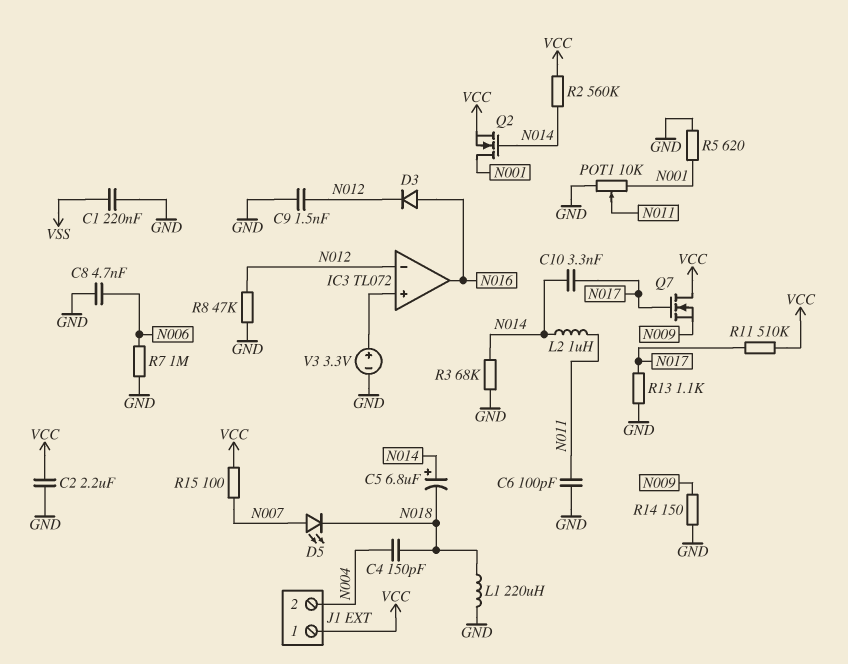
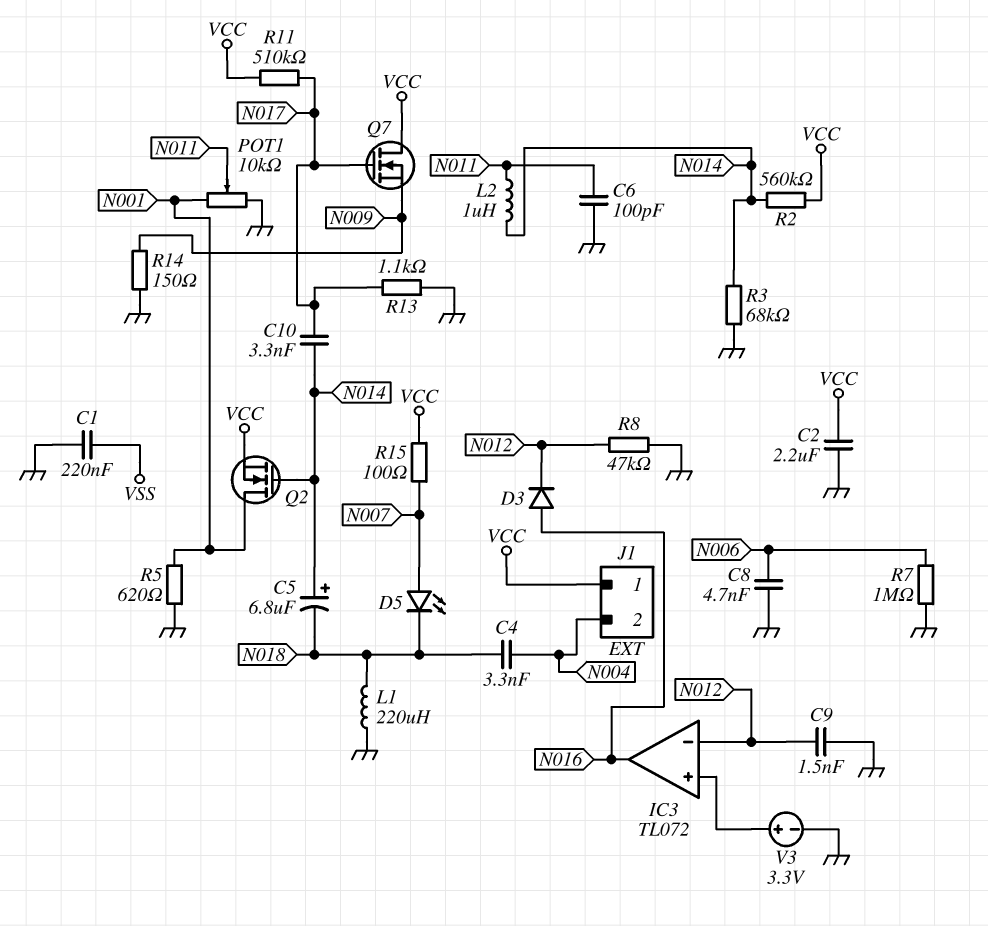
C4: 150pF (N004, N018) -> 3.3nF (N004, N018)

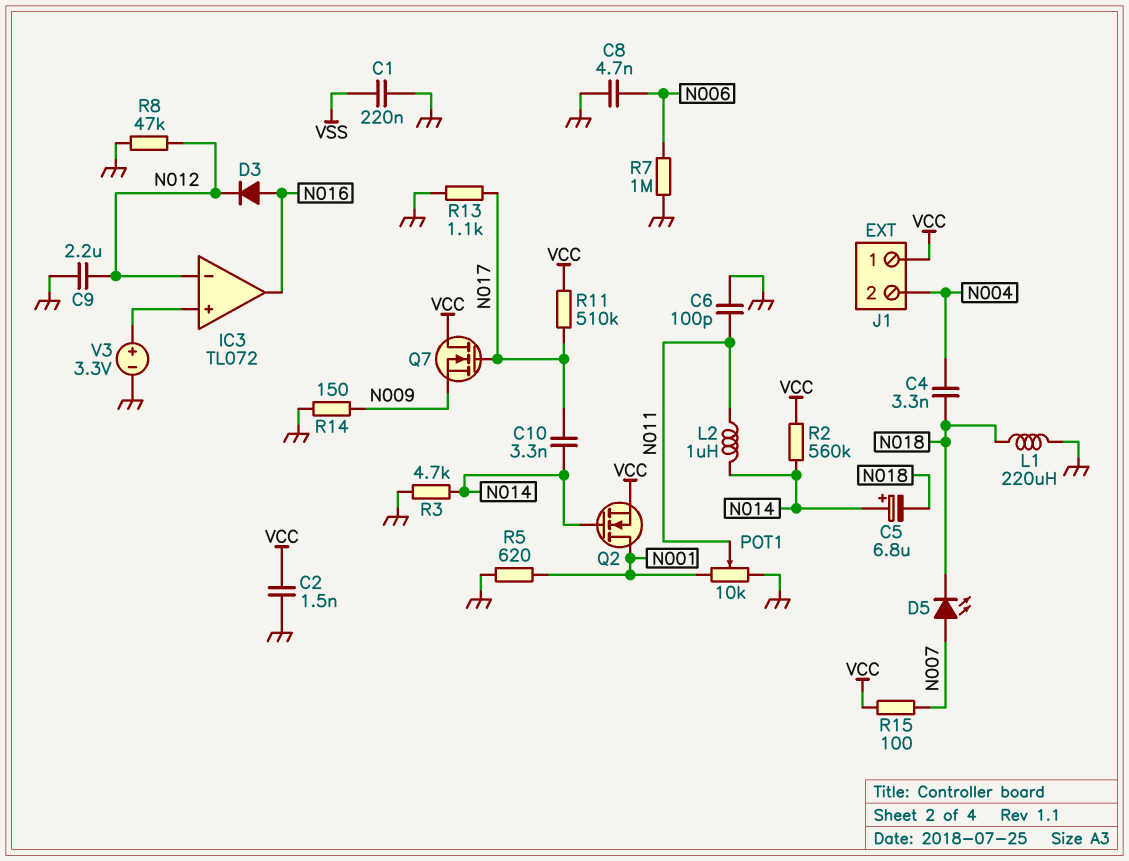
C2: 2.2uF (GND, VCC) -> 1.5nF (GND, VCC)
C9: 1.5nF (GND, N012) -> 2.2uF (GND, N012)
R3: 68k (GND, N014) -> 4.7k (GND, N014)

